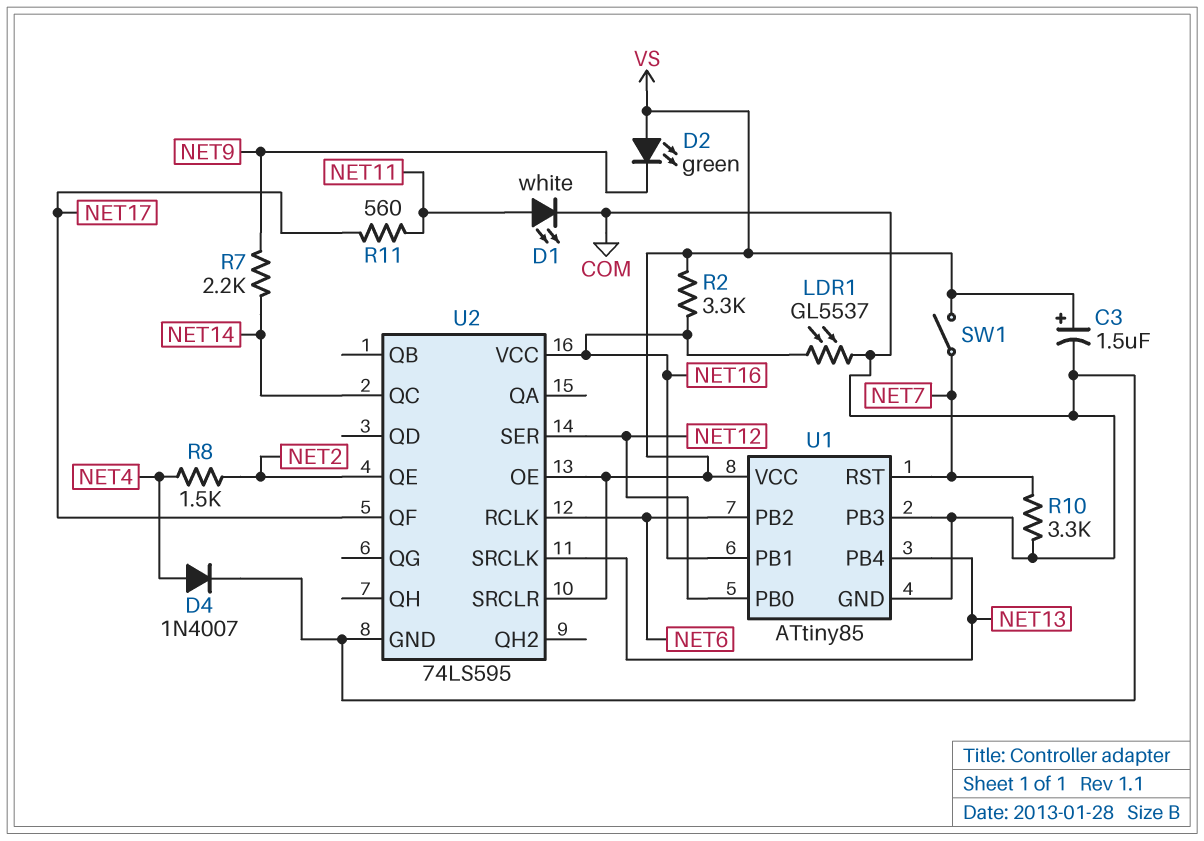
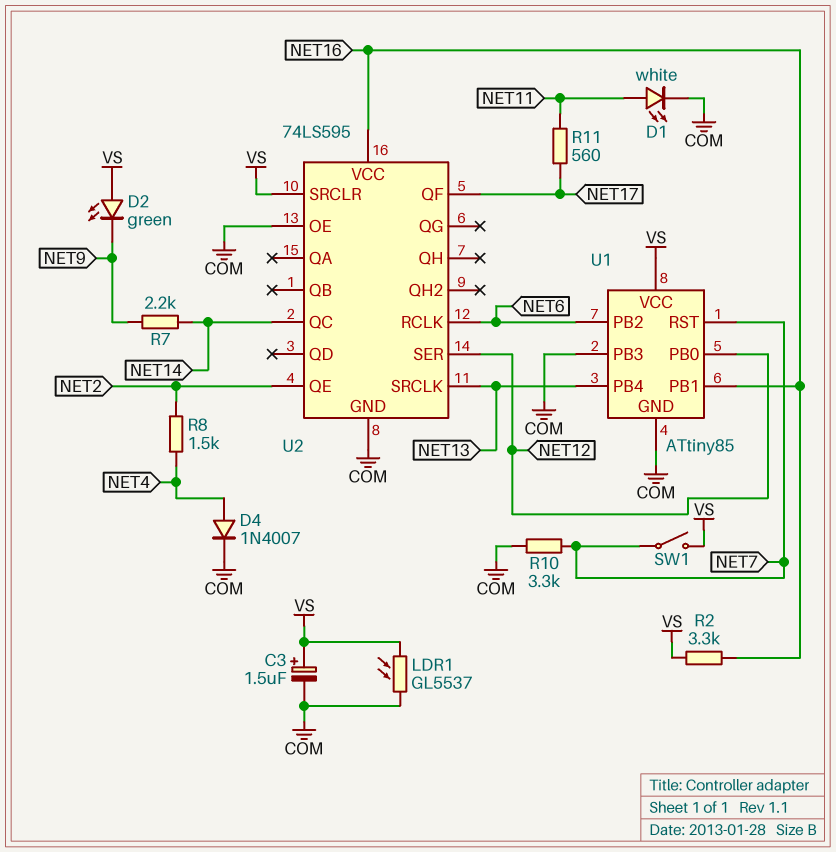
LDR1: GL5537 (COM, NET16) -> GL5537 (COM, VS)
U2 pin OE: VS -> COM

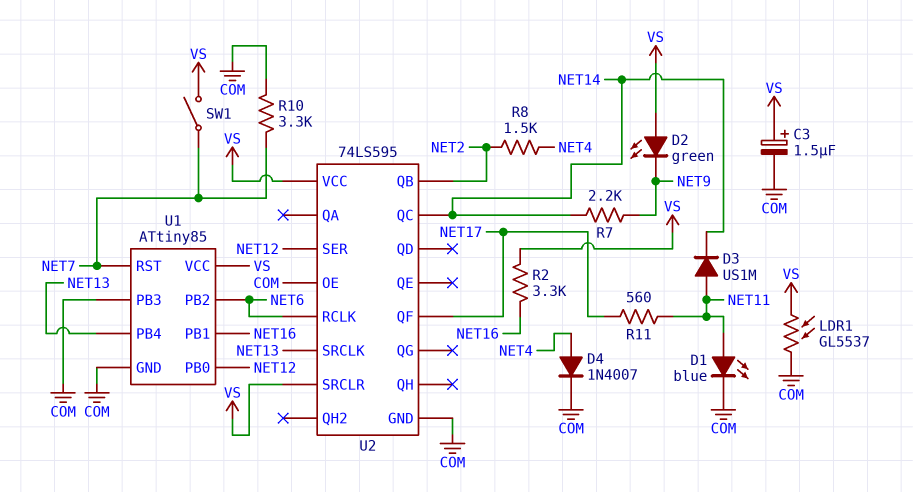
D1: LED white (A NET11, K COM) -> LED blue (A NET11, K COM)
D3: none -> diode US1M (A NET11, K NET14)
U2 pin QB: none -> NET2
U2 pin QE: NET2 -> none
U2 pin VCC: NET16 -> VS

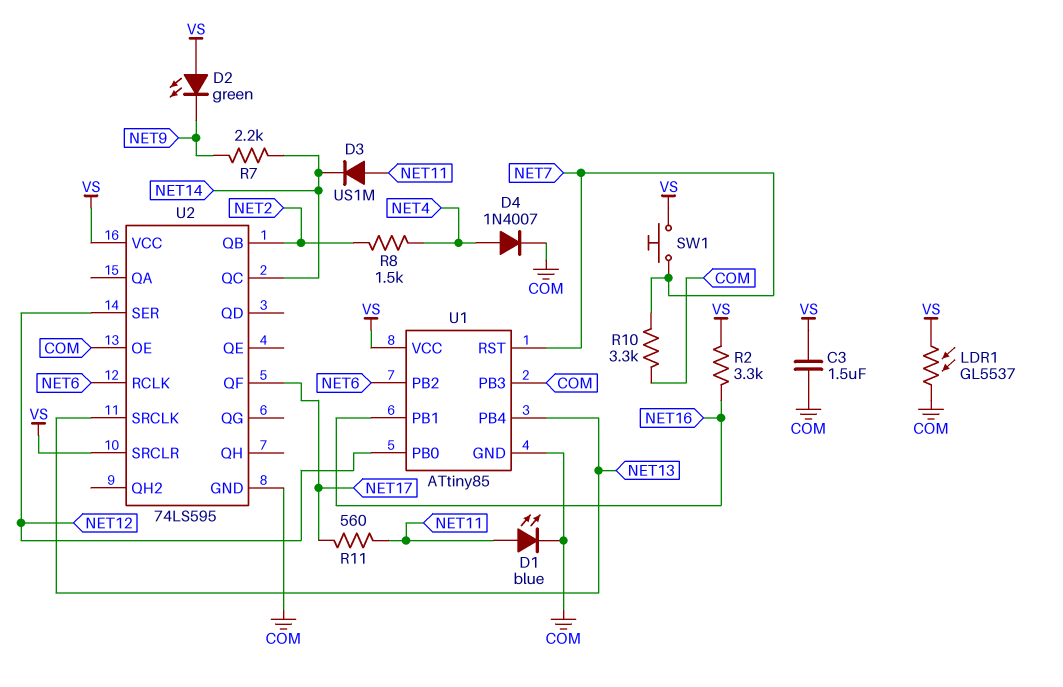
C3: 1.5uF (plus VS, minus COM) -> 1.5uF (COM, VS)
SW1: switch (NET7, VS) -> button (NET7, VS)

